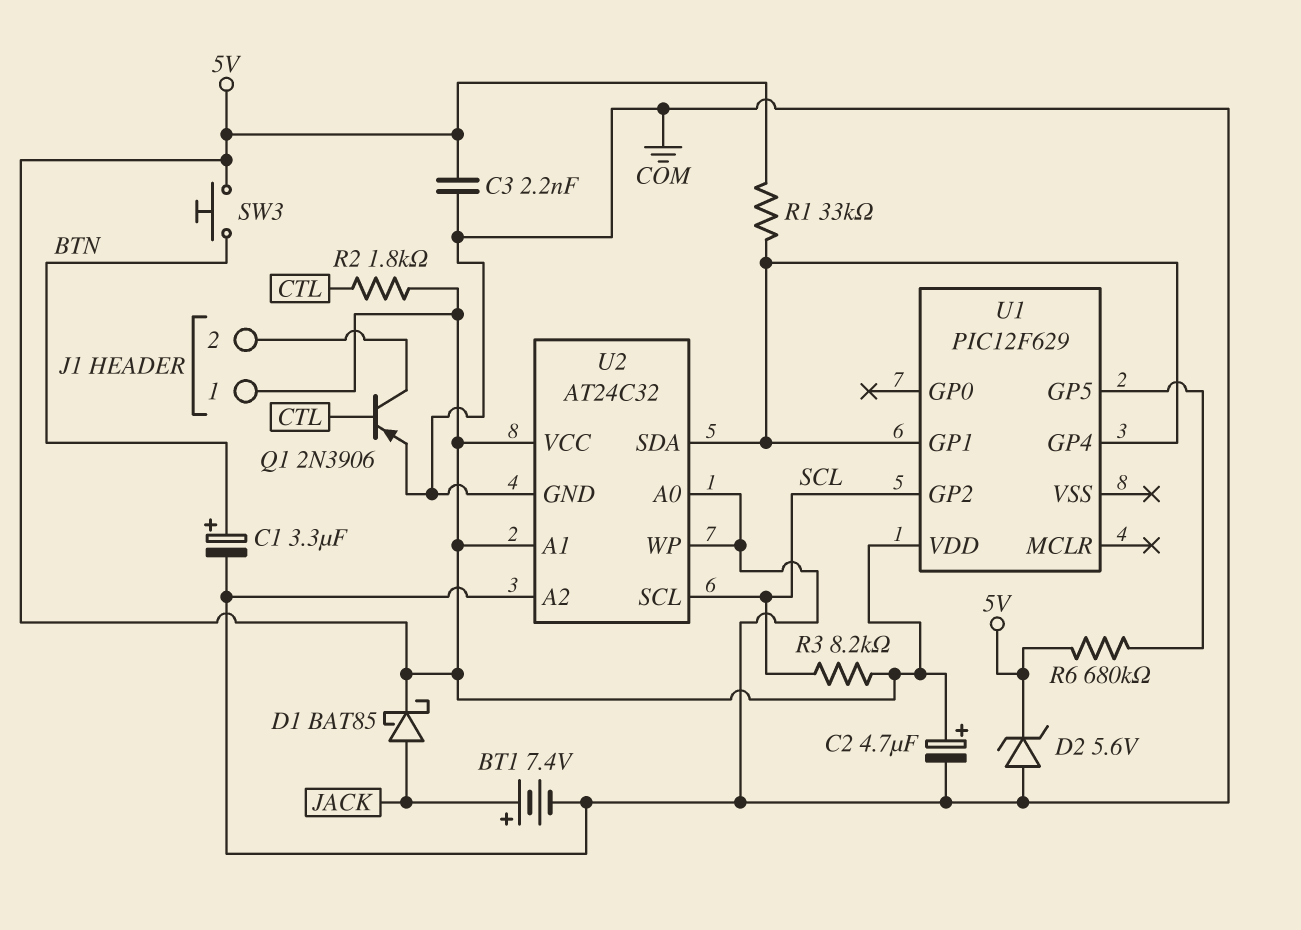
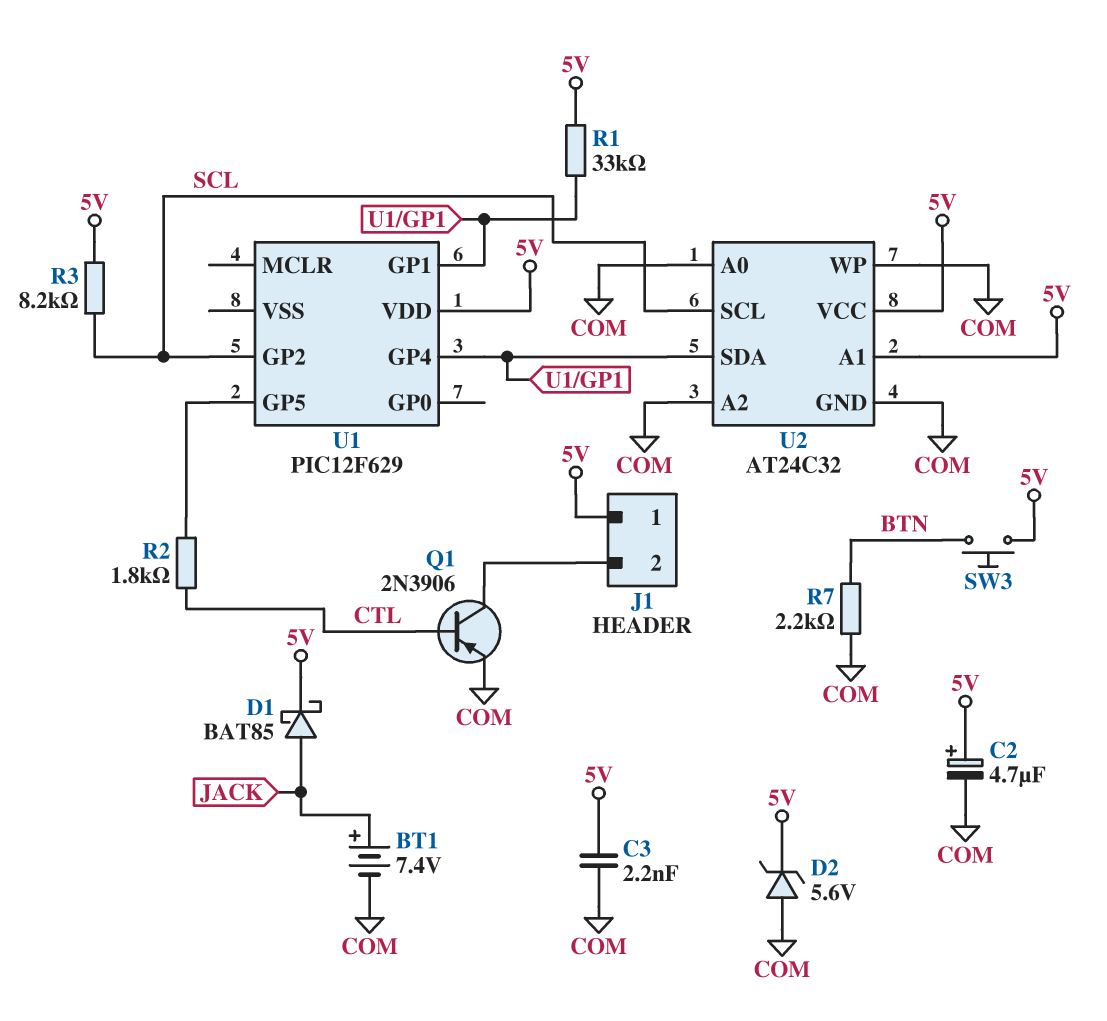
C1: 3.3uF (plus BTN, minus COM) -> none
R2: 1.8k (5V, CTL) -> 1.8k (CTL, U1/GP5)
R6: 680k (5V, U1/GP5) -> none
R7: none -> 2.2k (BTN, COM)

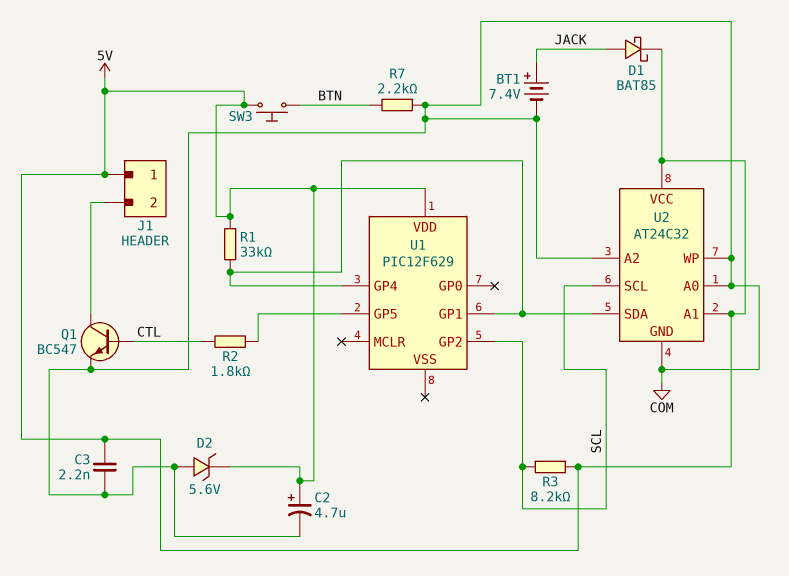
Q1: PNP 2N3906 (B CTL, C J1/2, E COM) -> NPN BC547 (B CTL, C J1/2, E COM)

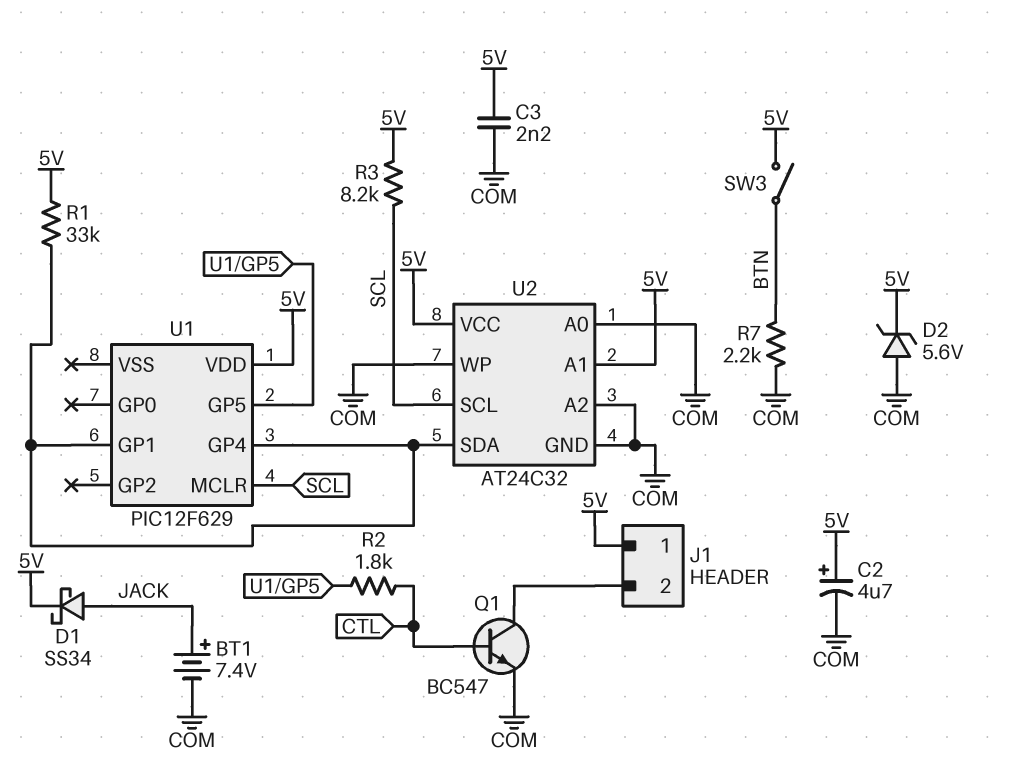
D1: schottky BAT85 (A JACK, K 5V) -> schottky SS34 (A JACK, K 5V)
SW3: button (5V, BTN) -> switch (5V, BTN)
U1 pin GP2: SCL -> none
U1 pin MCLR: none -> SCL

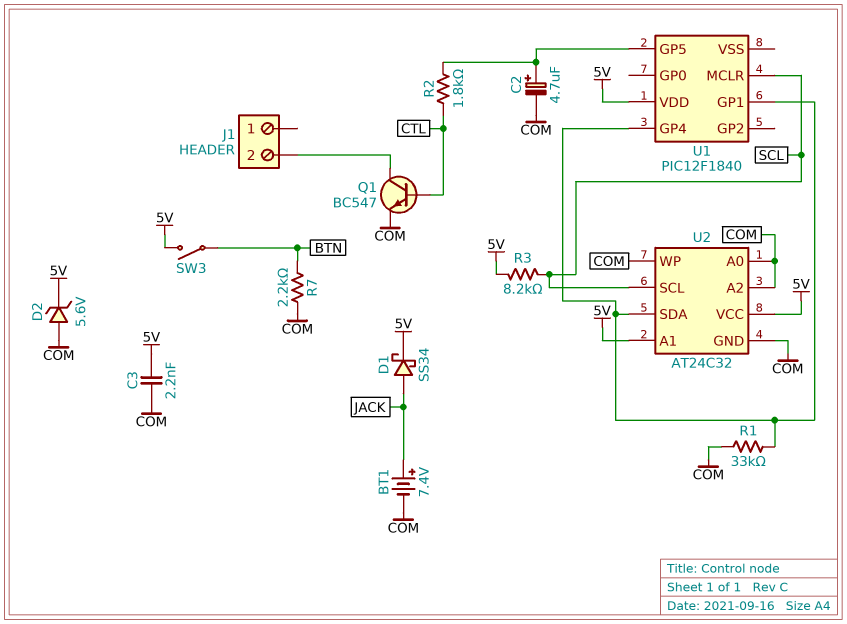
C2: 4.7uF (plus 5V, minus COM) -> 4.7uF (plus U1/GP5, minus COM)
J1 pin 1: 5V -> none
R1: 33k (5V, U1/GP1) -> 33k (COM, U1/GP1)
U1: PIC12F629 -> PIC12F1840

